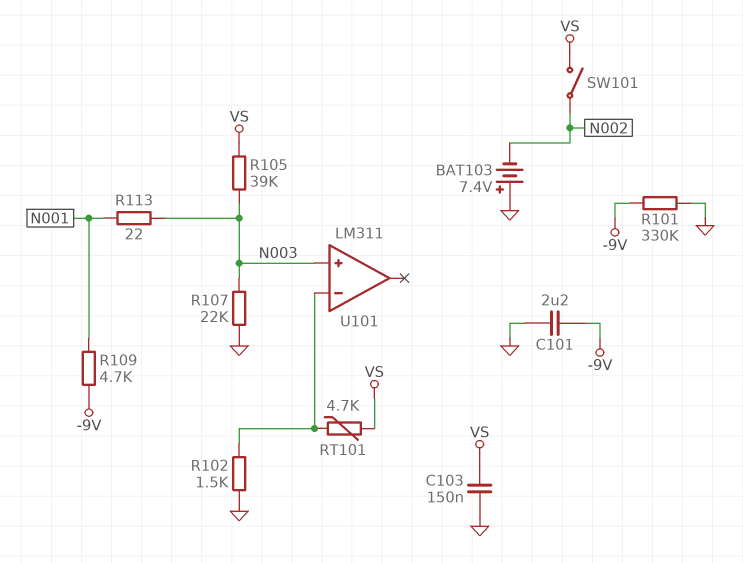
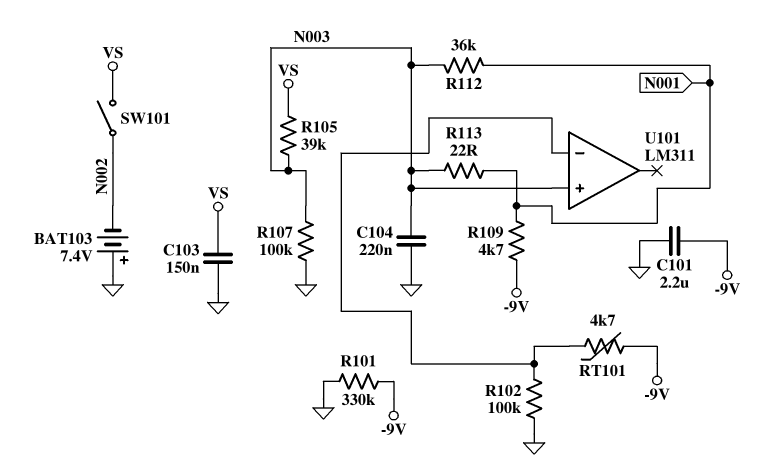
C104: none -> 220nF (GND, N003)
R102: 1.5k (GND, U101/in-) -> 100k (GND, U101/in-)
R107: 22k (GND, N003) -> 100k (GND, N003)
R112: none -> 36k (N001, N003)
RT101: 4.7k (U101/in-, VS) -> 4.7k (-9V, U101/in-)

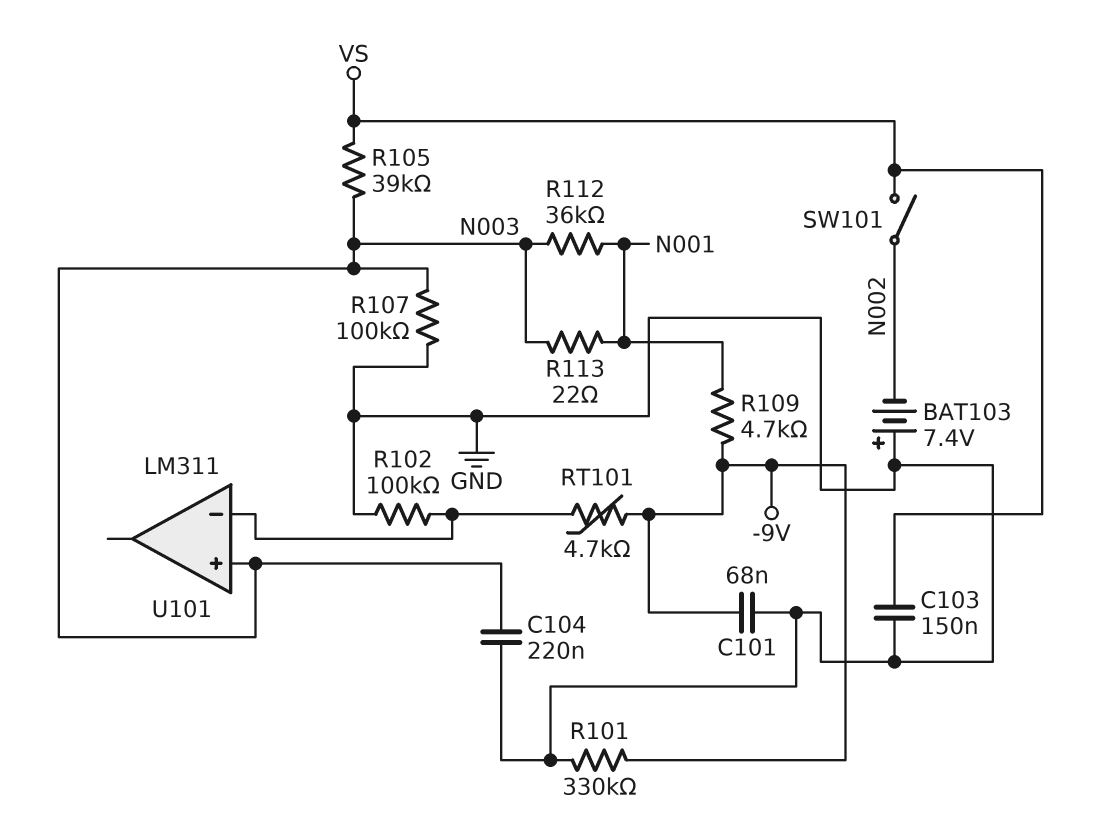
C101: 2.2uF (-9V, GND) -> 68nF (-9V, GND)

